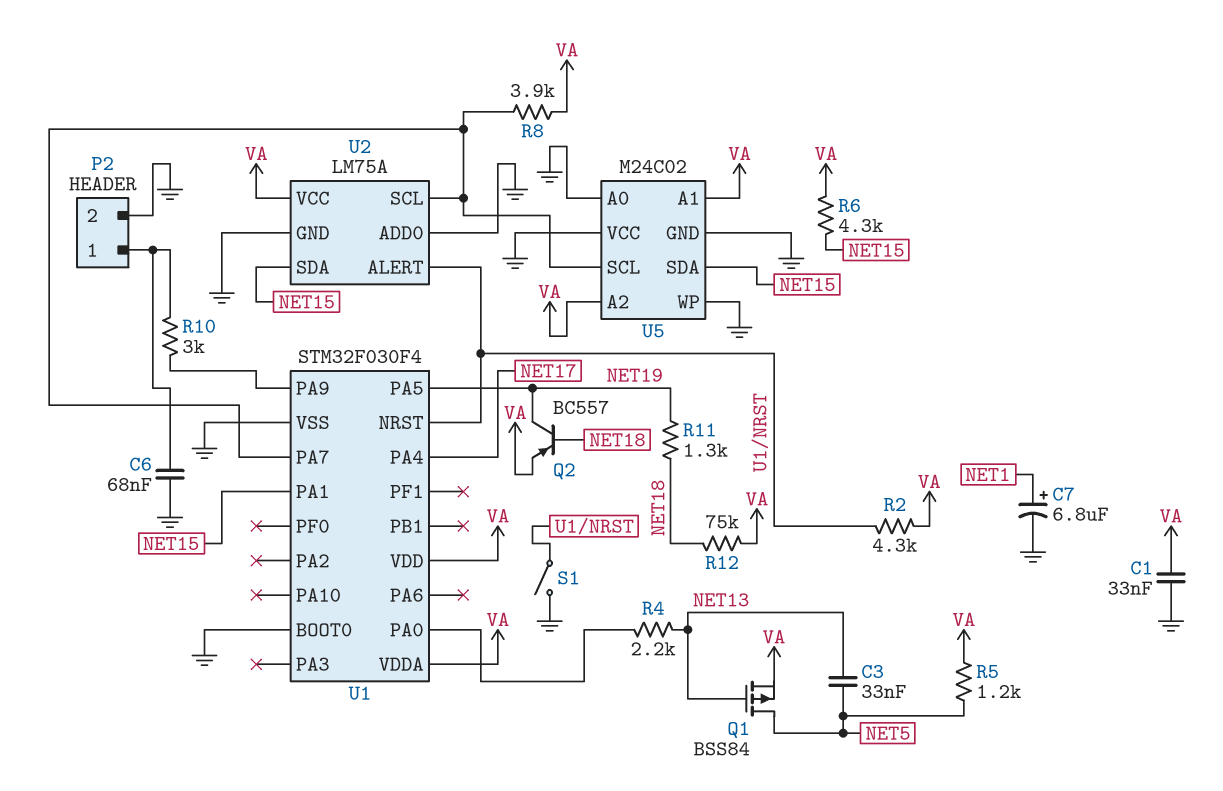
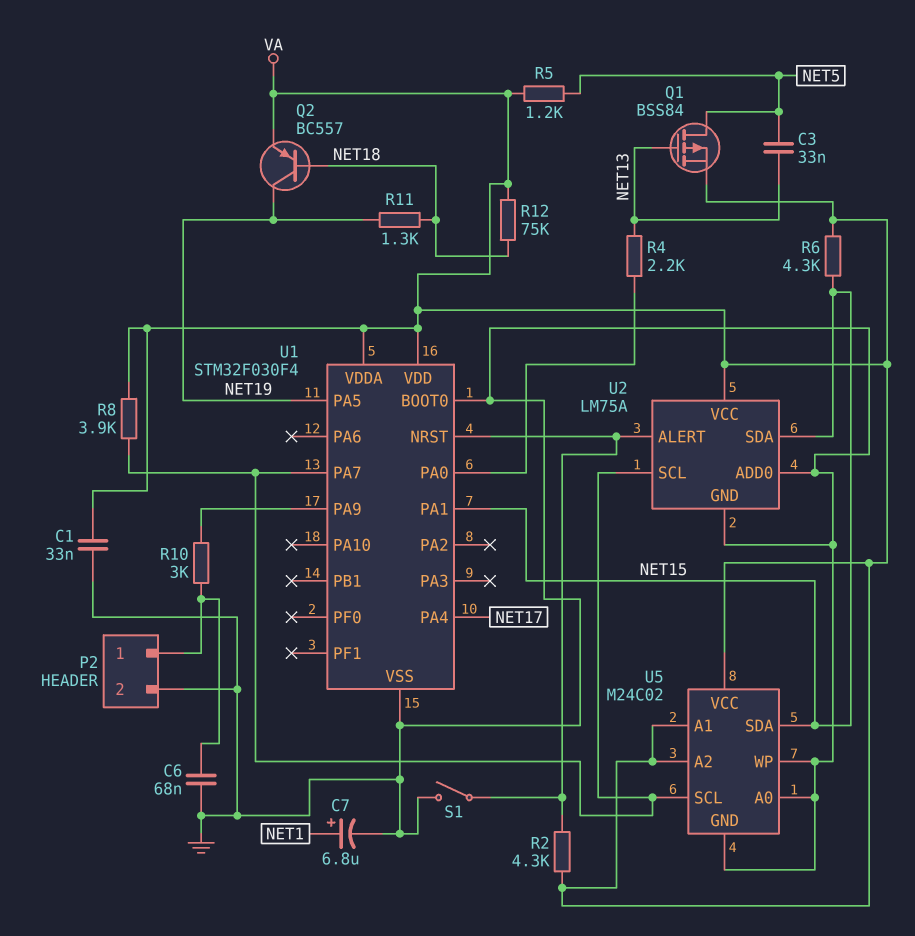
U5 pin VCC: GND -> VA

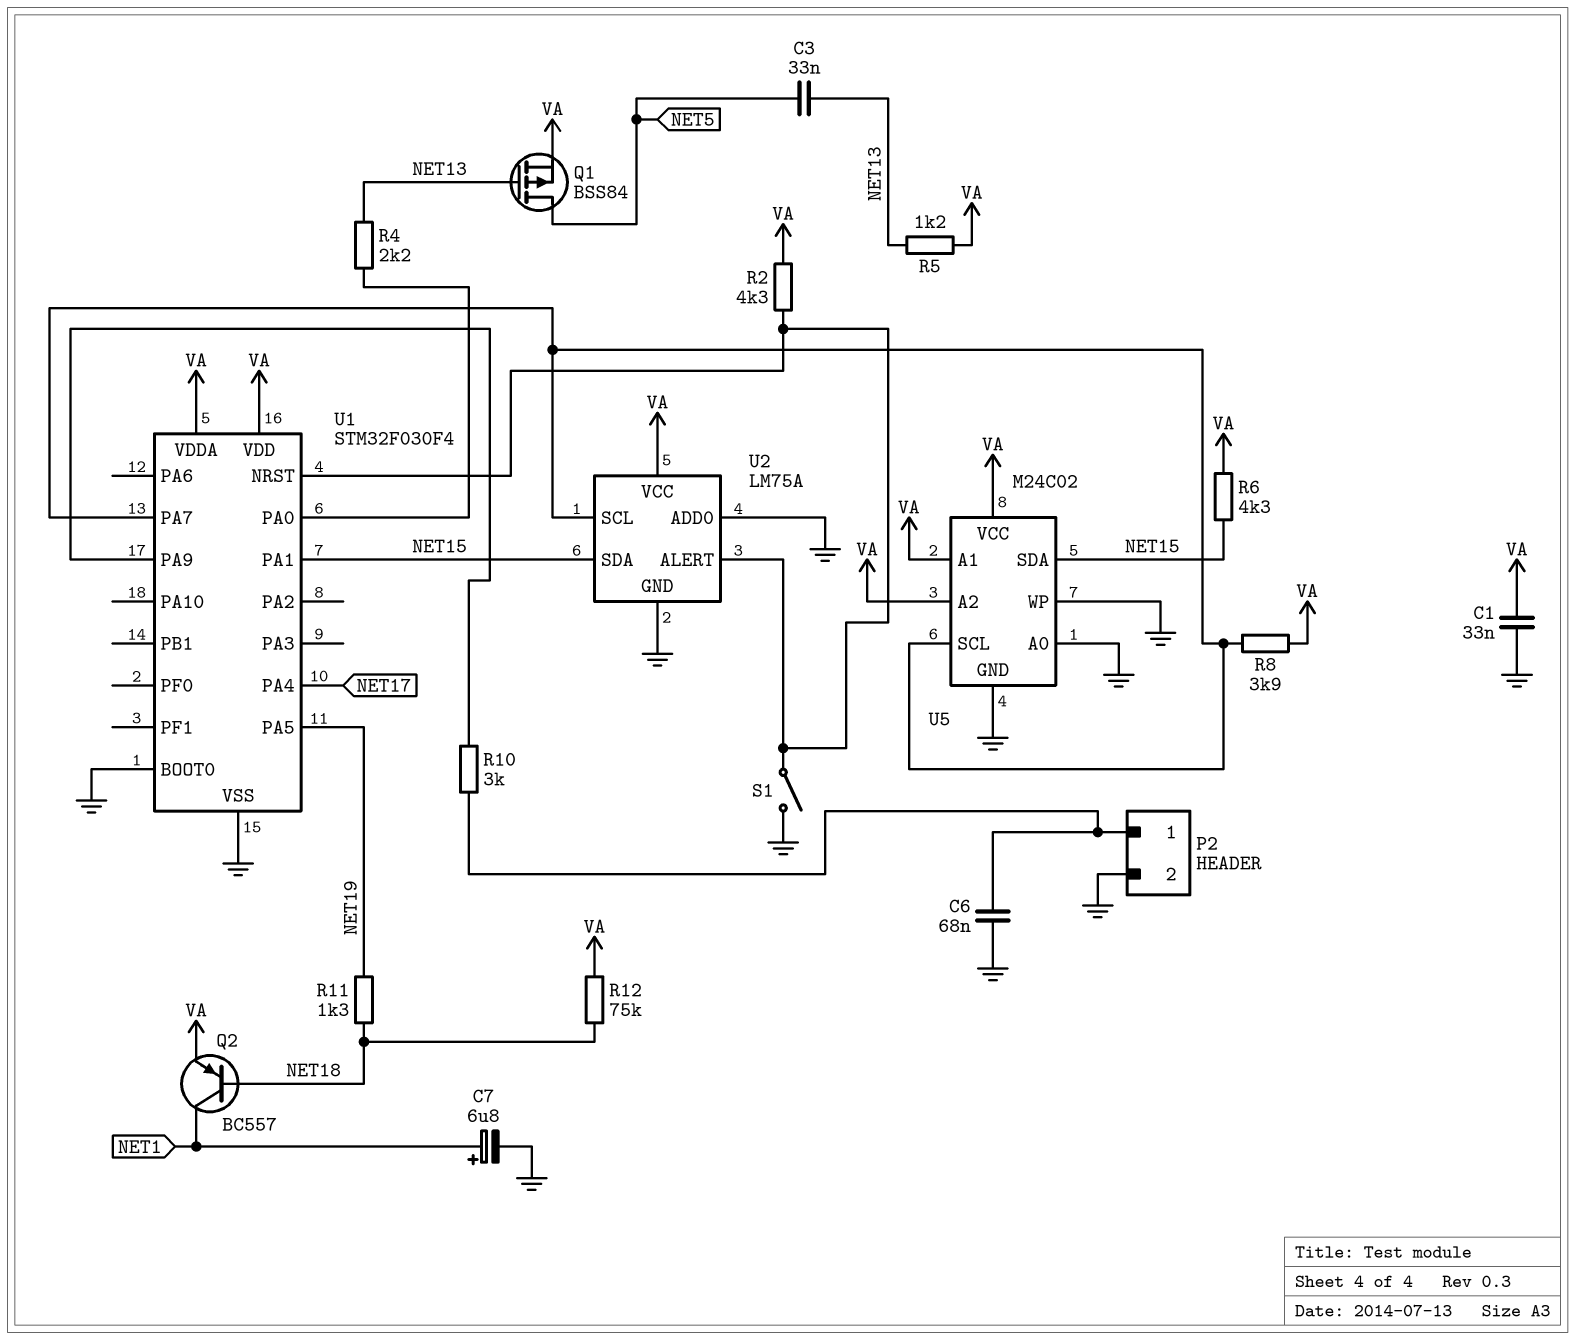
Q2: PNP BC557 (B NET18, C NET19, E VA) -> PNP BC557 (B NET18, C NET1, E VA)
R5: 1.2k (NET5, VA) -> 1.2k (NET13, VA)

